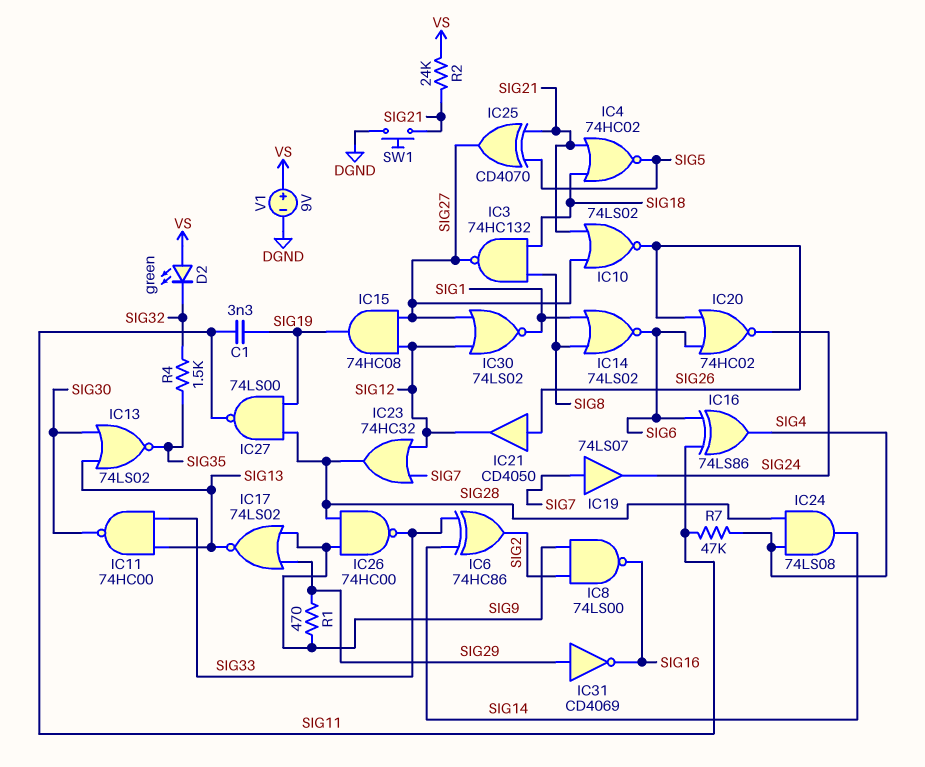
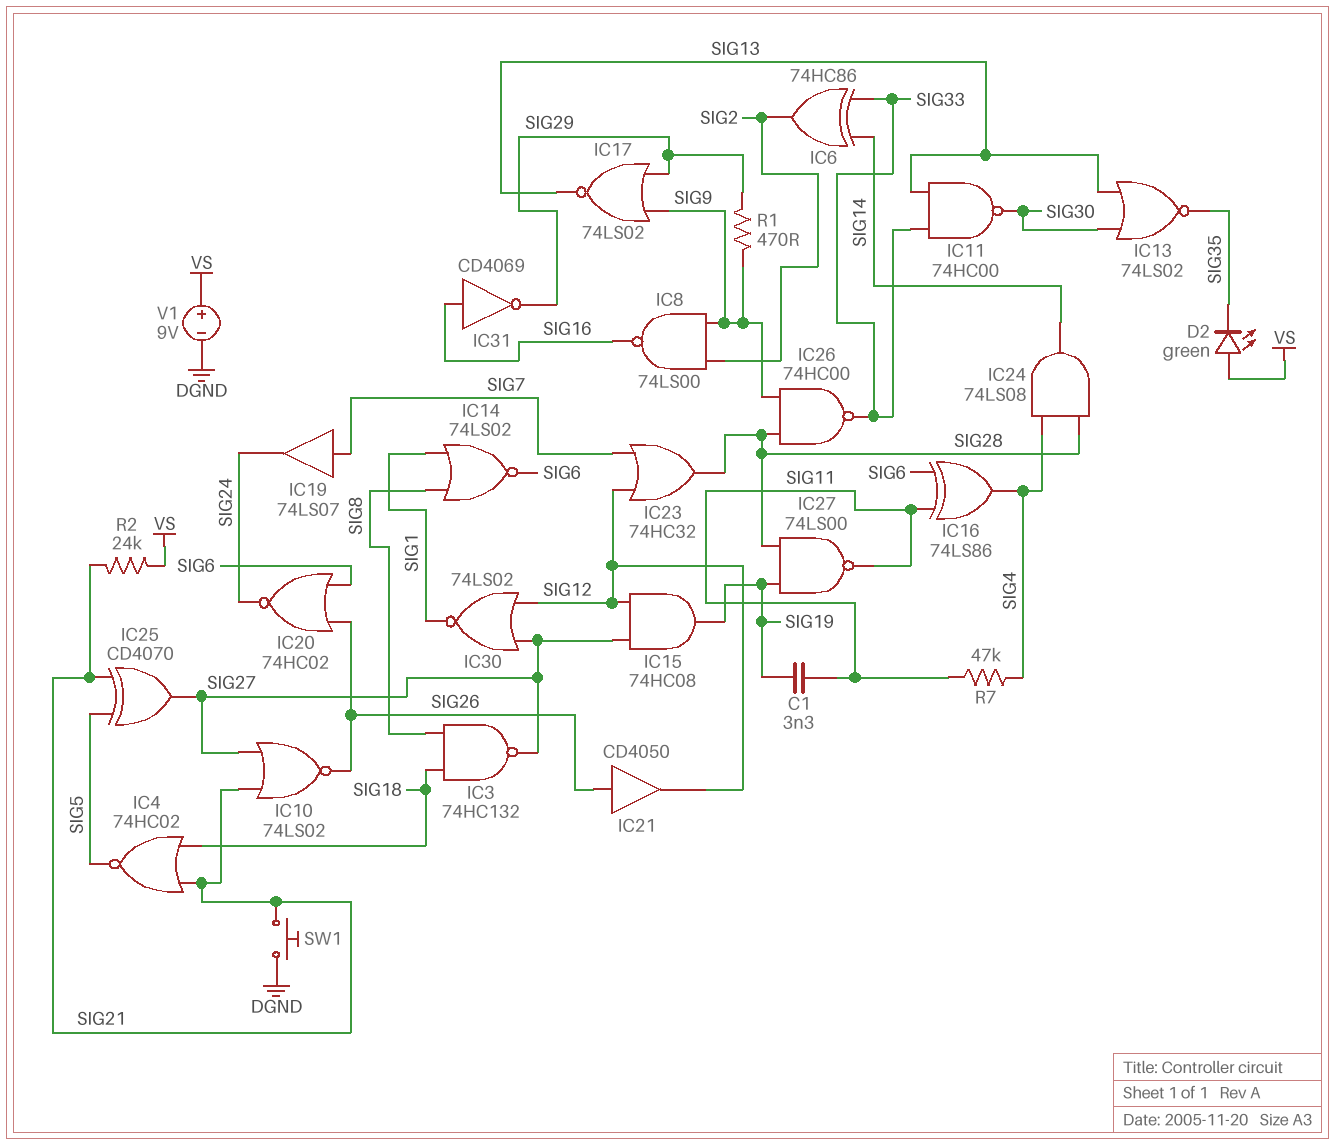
D2: LED green (A VS, K SIG32) -> LED green (A VS, K SIG35)
IC31: NOT CD4069 (in SIG29, out SIG16) -> NOT CD4069 (in SIG16, out SIG29)
R4: 1.5k (SIG32, SIG35) -> none

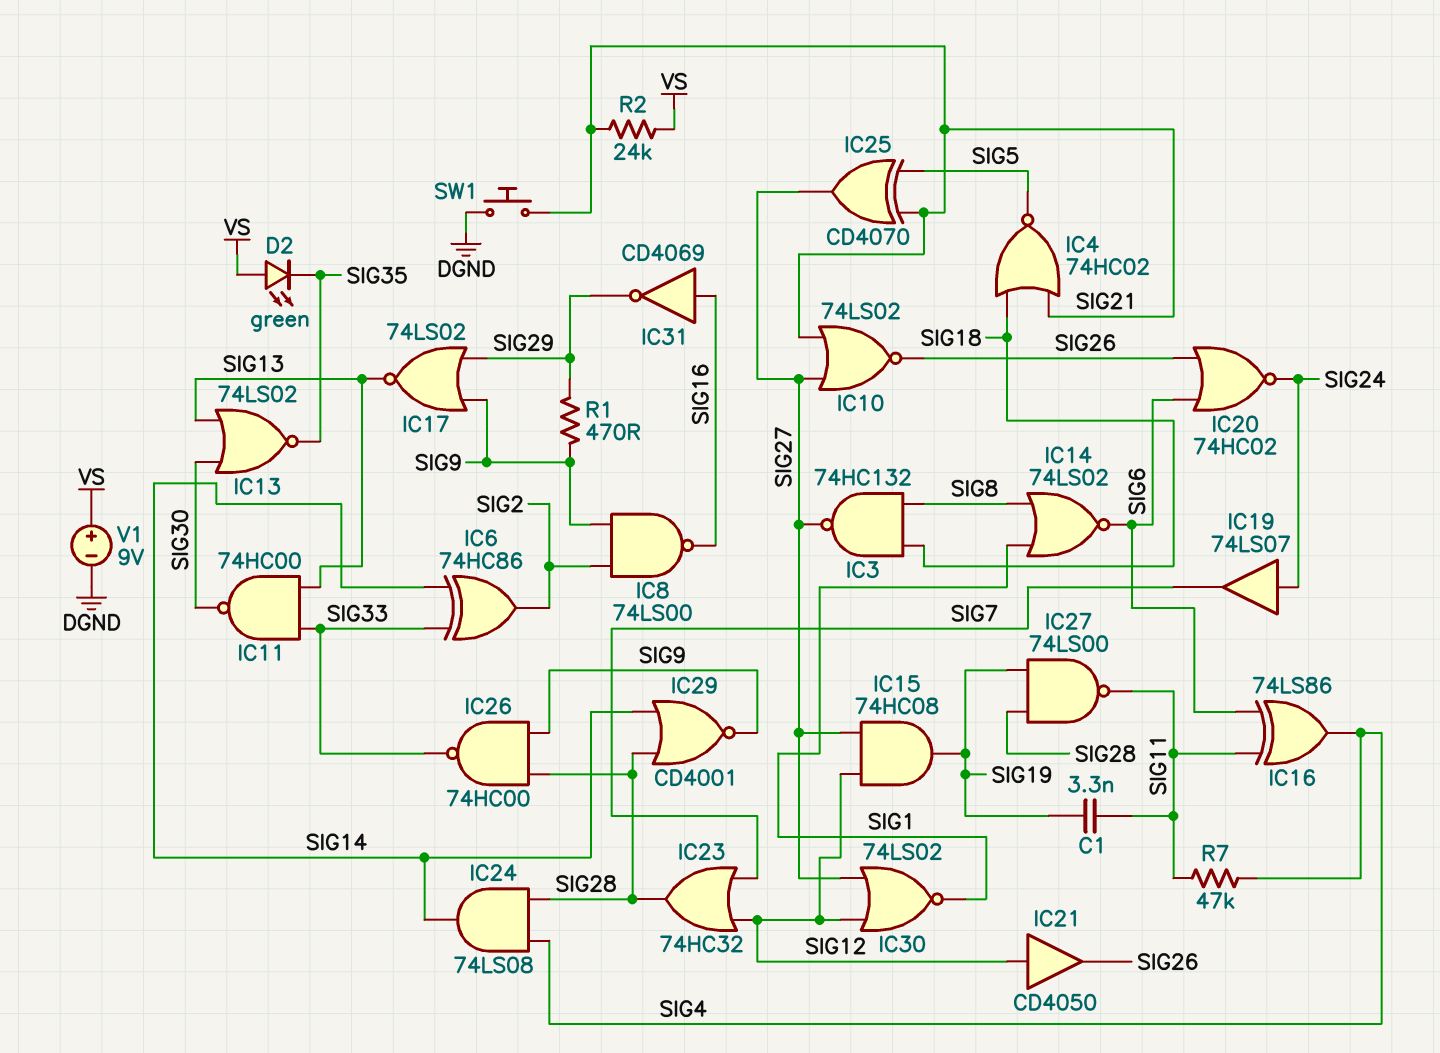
IC19: buffer 74LS07 (in SIG7, out SIG24) -> buffer 74LS07 (in SIG24, out SIG7)
IC21: buffer CD4050 (in SIG26, out SIG12) -> buffer CD4050 (in SIG12, out SIG26)
IC29: none -> NOR CD4001 (in SIG14, in SIG28, out SIG9)

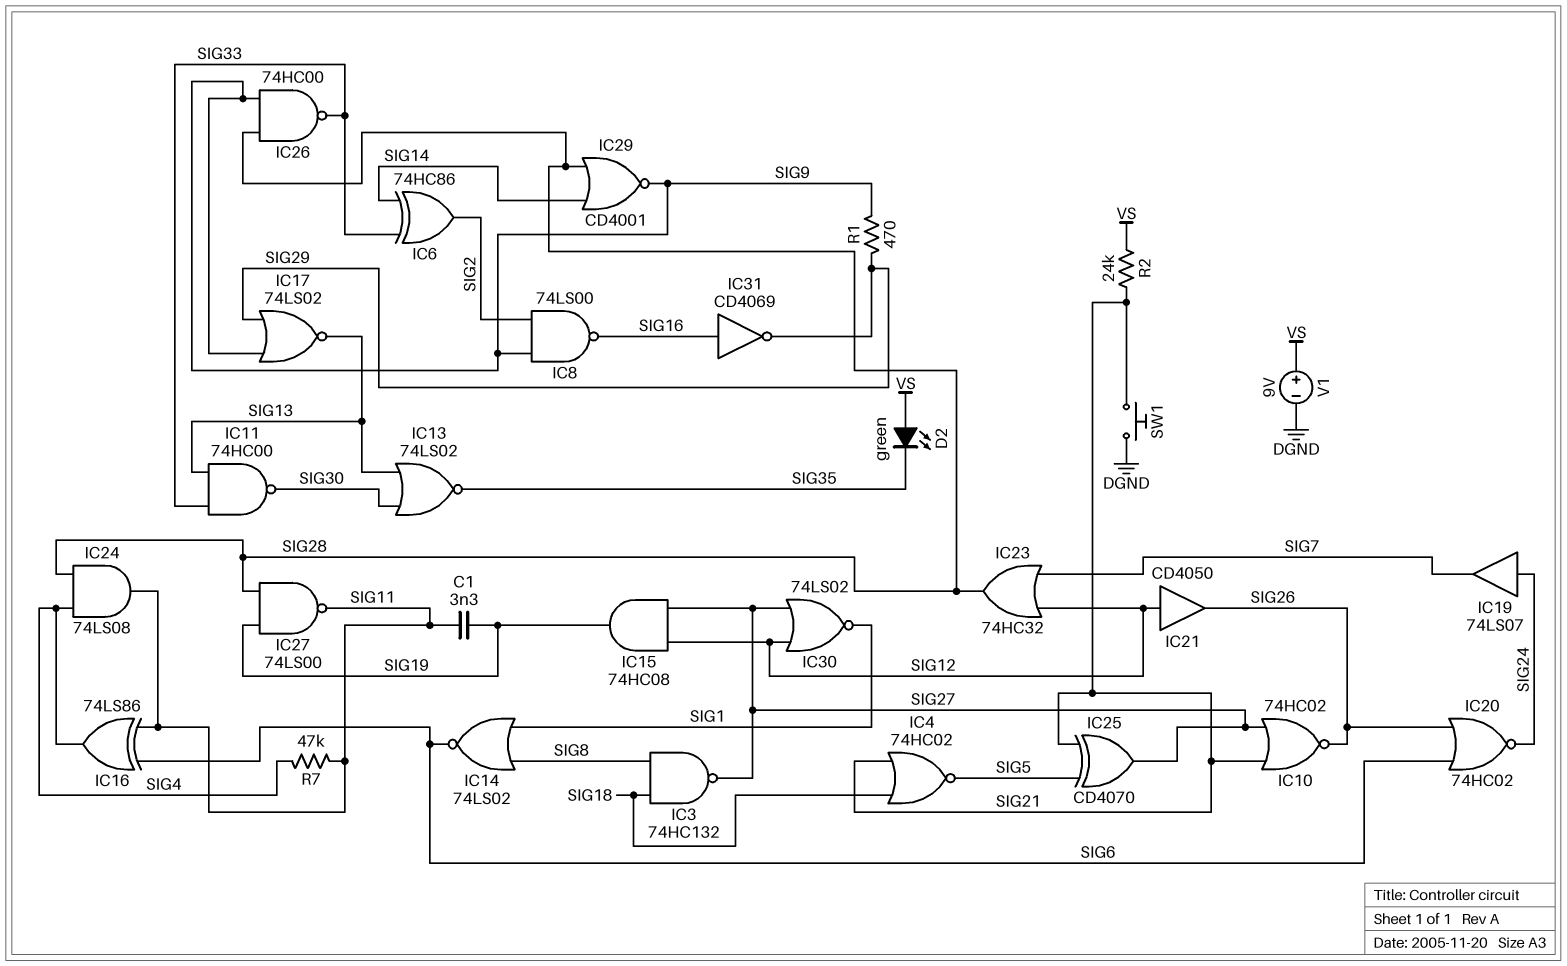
IC10: NOR 74LS02 (in SIG21, in SIG27, out SIG26) -> NOR 74HC02 (in SIG21, in SIG27, out SIG26)
IC24: AND 74LS08 (in SIG4, in SIG28, out SIG14) -> AND 74LS08 (in SIG4, in SIG28, out SIG11)

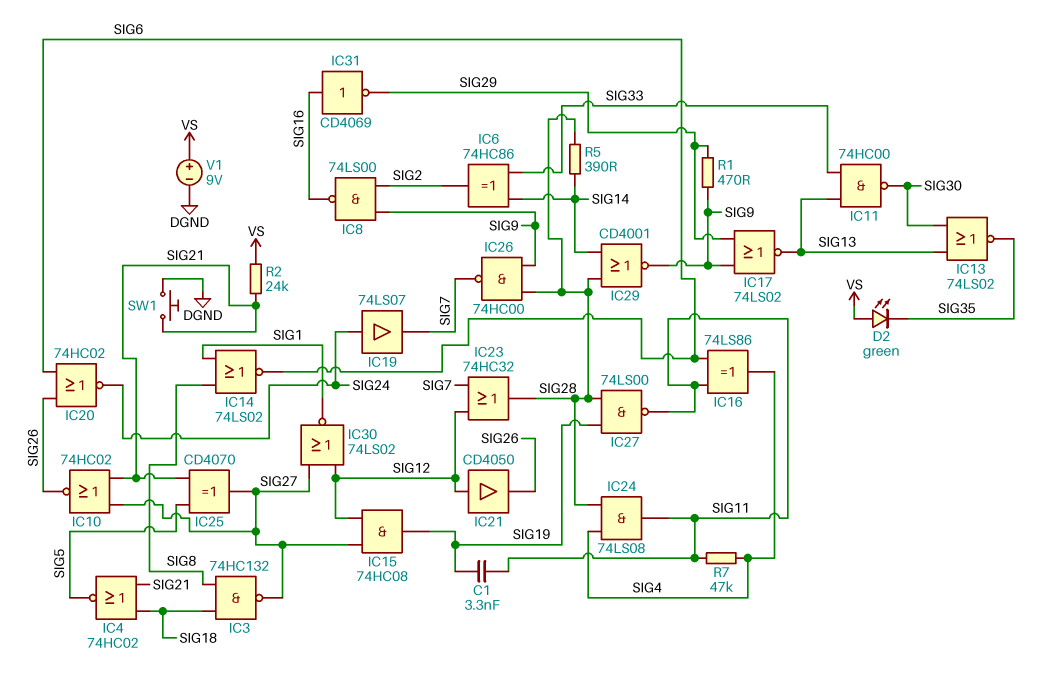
IC26: NAND 74HC00 (in SIG9, in SIG28, out SIG33) -> NAND 74HC00 (in SIG9, in SIG28, out SIG7)
R5: none -> 390 (SIG14, SIG28)

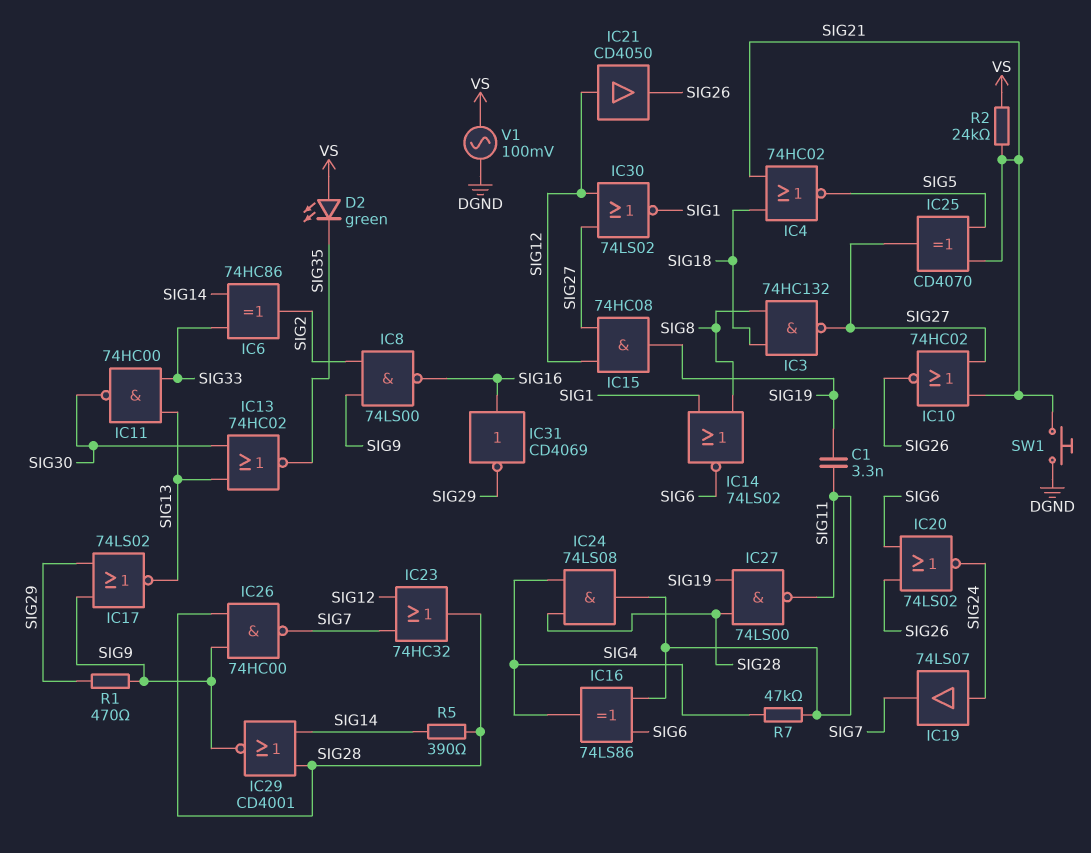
IC13: NOR 74LS02 (in SIG13, in SIG30, out SIG35) -> NOR 74HC02 (in SIG13, in SIG30, out SIG35)
IC20: NOR 74HC02 (in SIG6, in SIG26, out SIG24) -> NOR 74LS02 (in SIG6, in SIG26, out SIG24)
V1: 9V (plus VS, minus DGND) -> AC 100mV (DGND, VS)

